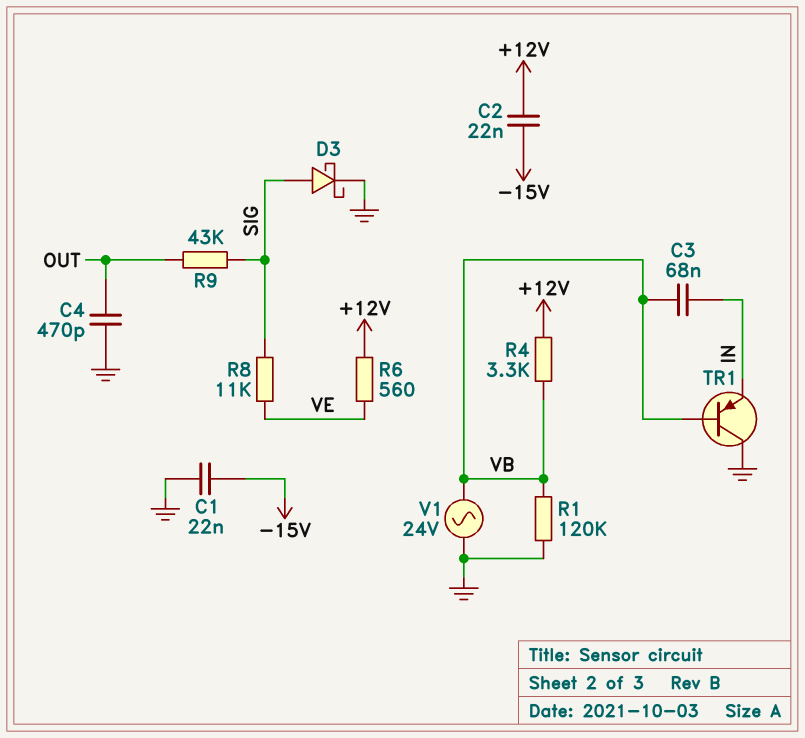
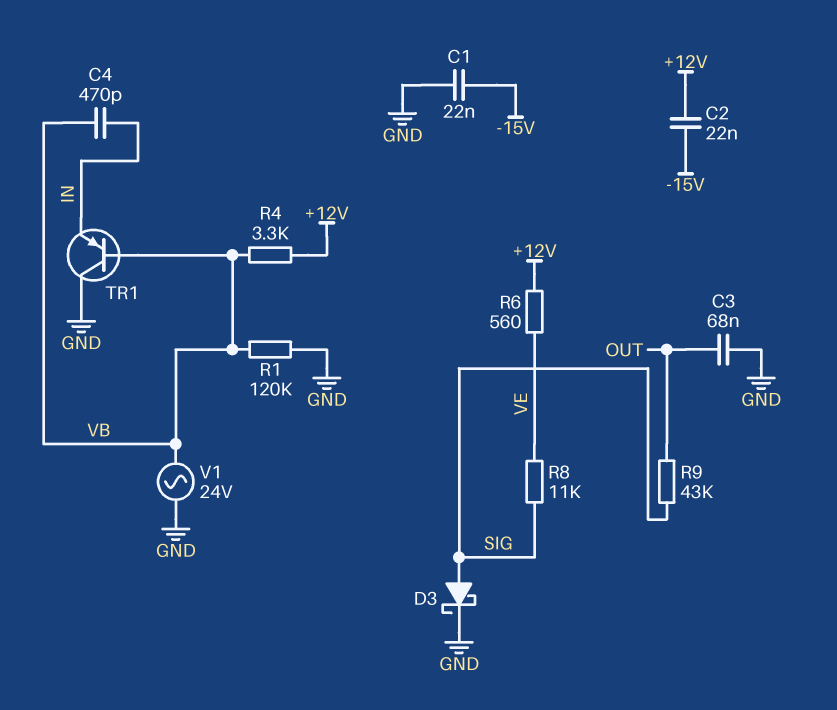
C3: 68nF (IN, VB) -> 68nF (GND, OUT)
C4: 470pF (GND, OUT) -> 470pF (IN, VB)

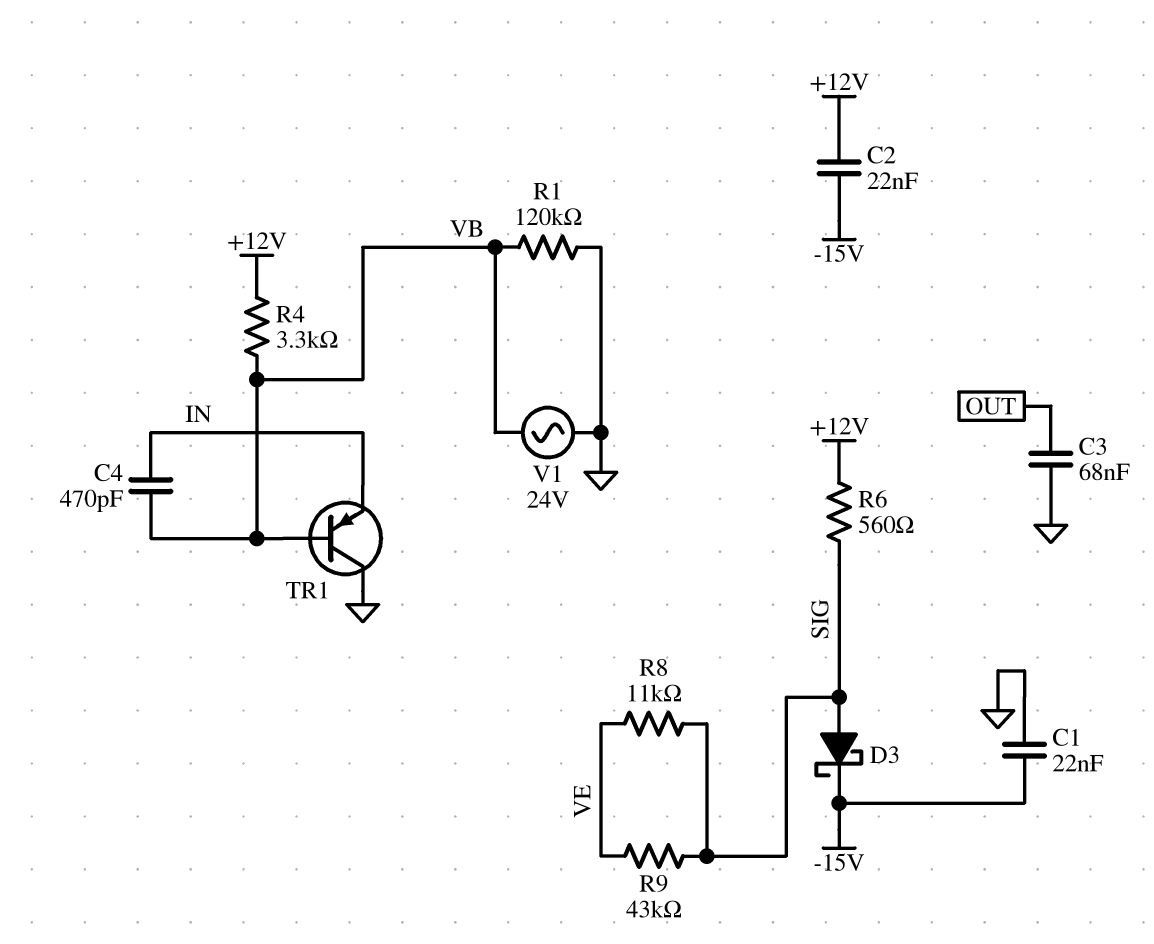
D3: schottky (A SIG, K GND) -> schottky (A SIG, K -15V)
R6: 560 (+12V, VE) -> 560 (+12V, SIG)
R9: 43k (OUT, SIG) -> 43k (SIG, VE)

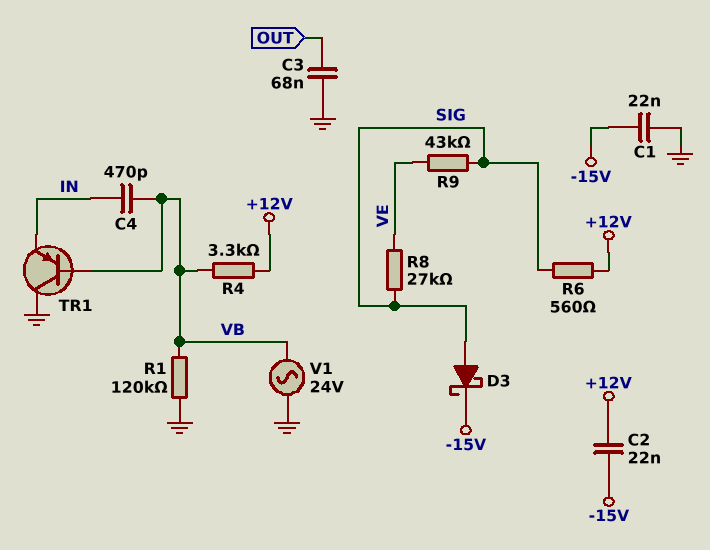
R8: 11k (SIG, VE) -> 27k (SIG, VE)

